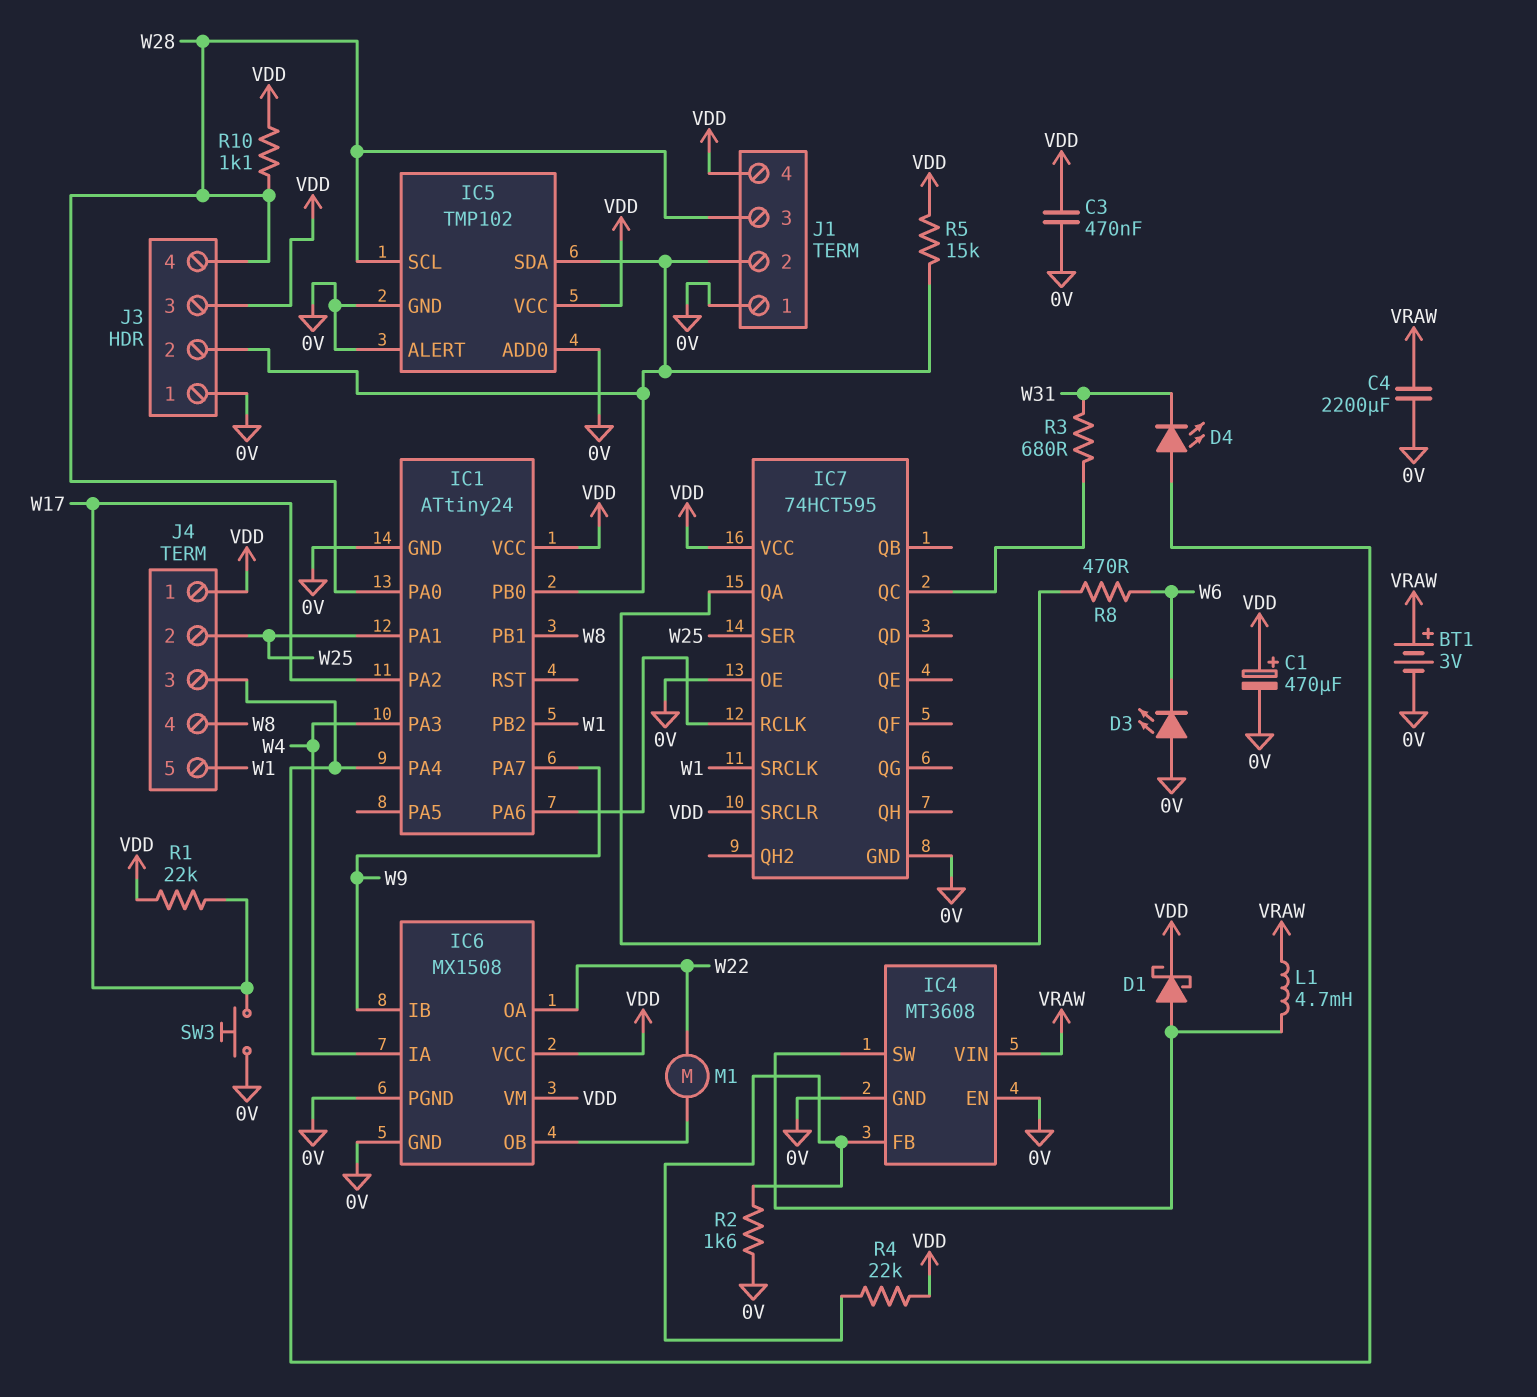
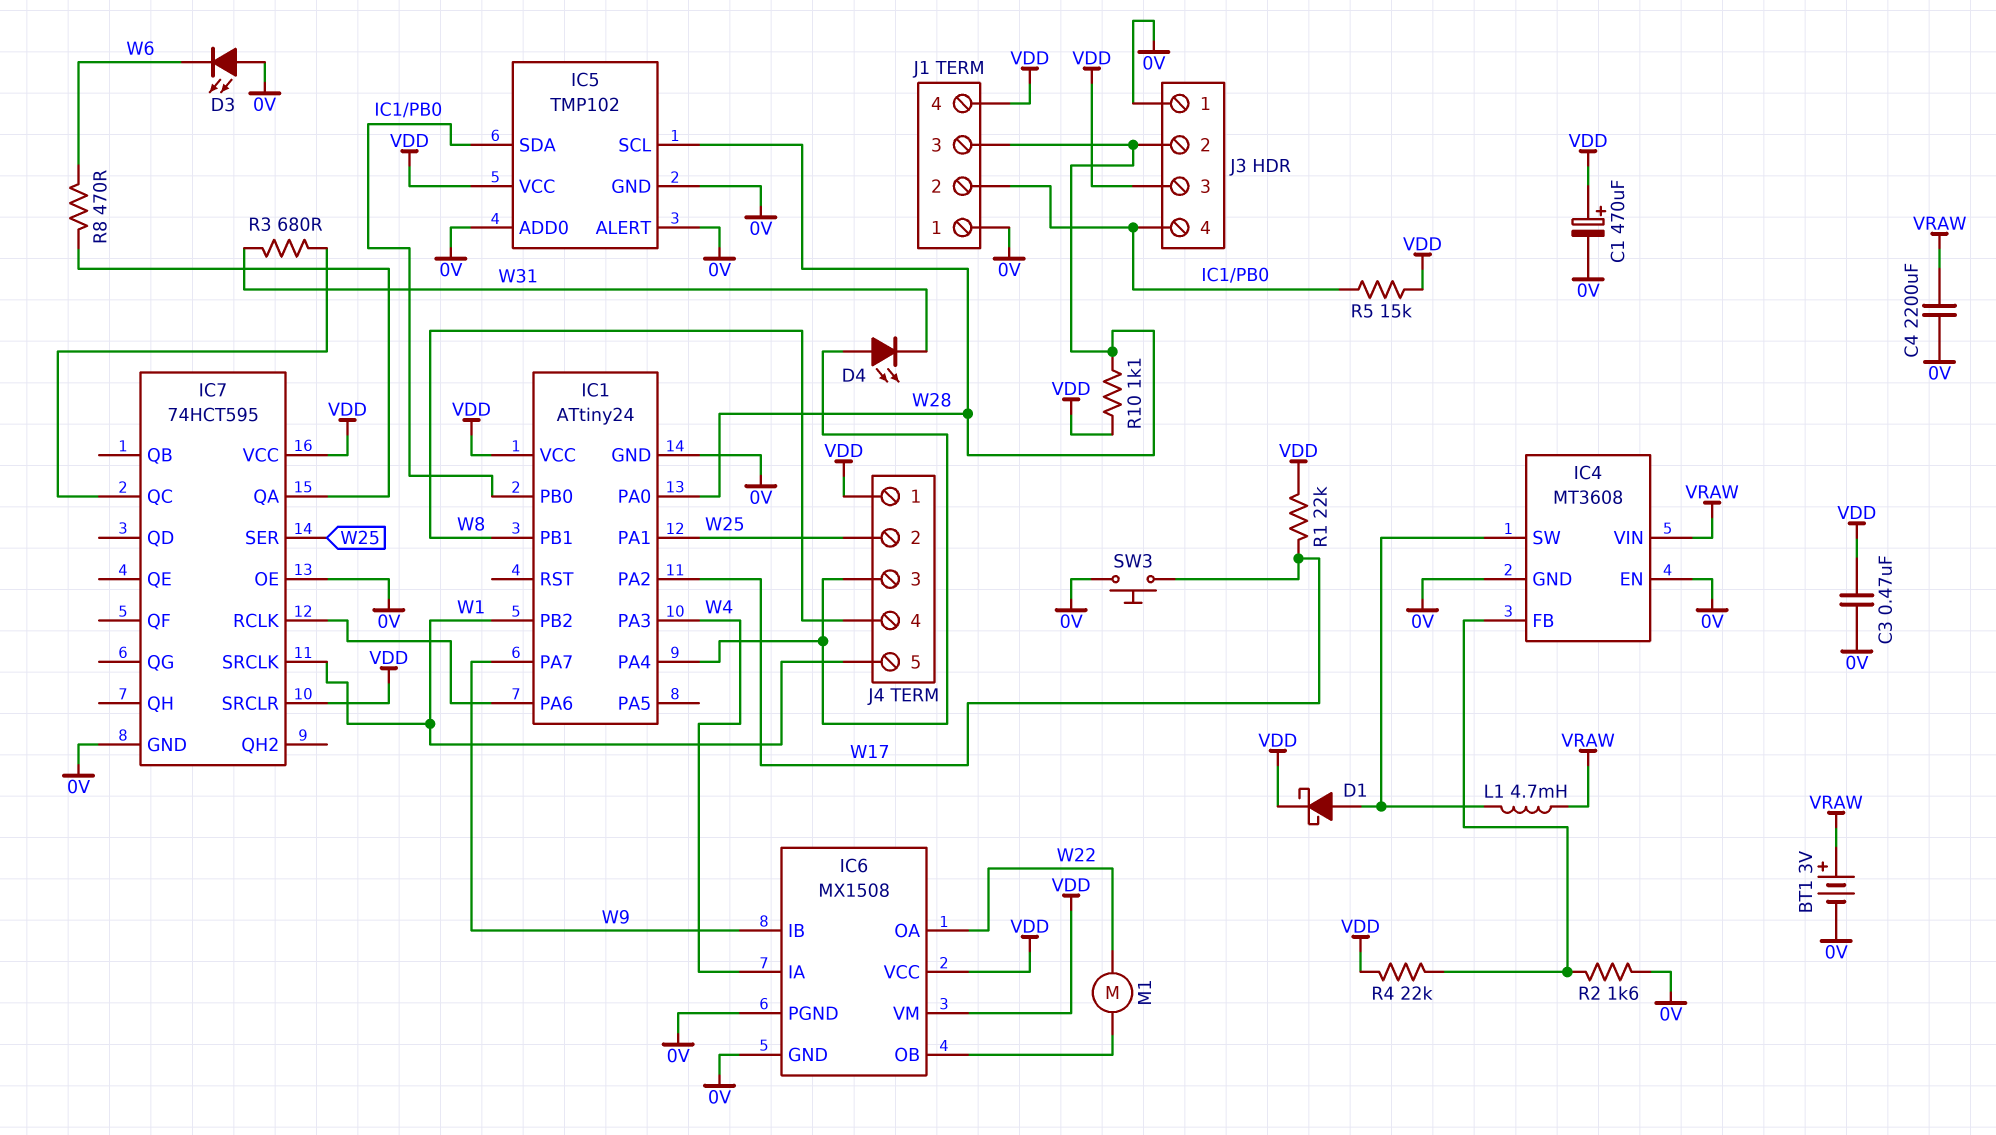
J3 pin 2: IC1/PB0 -> W28
J3 pin 4: W28 -> IC1/PB0

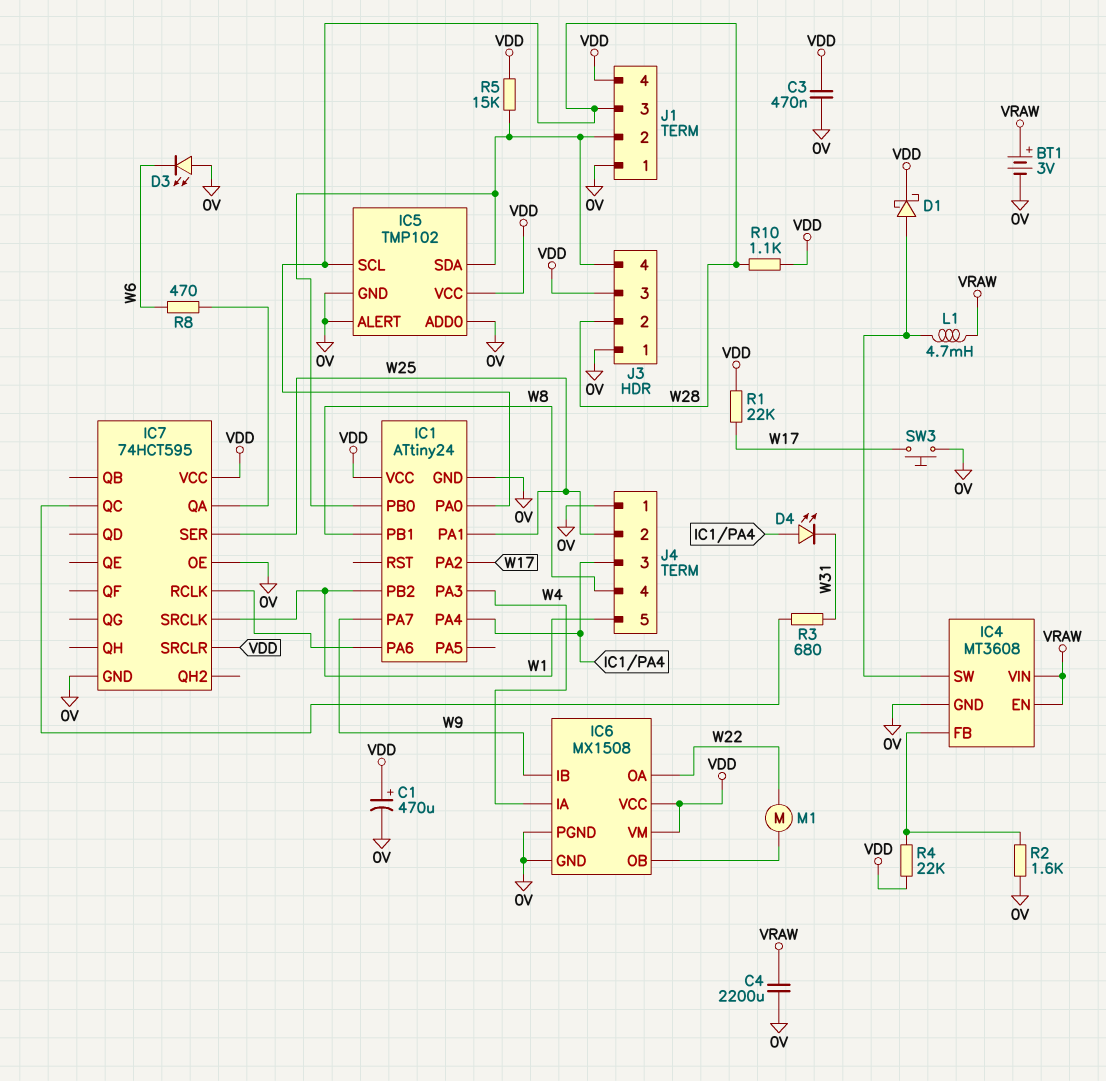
IC4 pin EN: 0V -> VRAW
J4 pin 1: VDD -> 0V

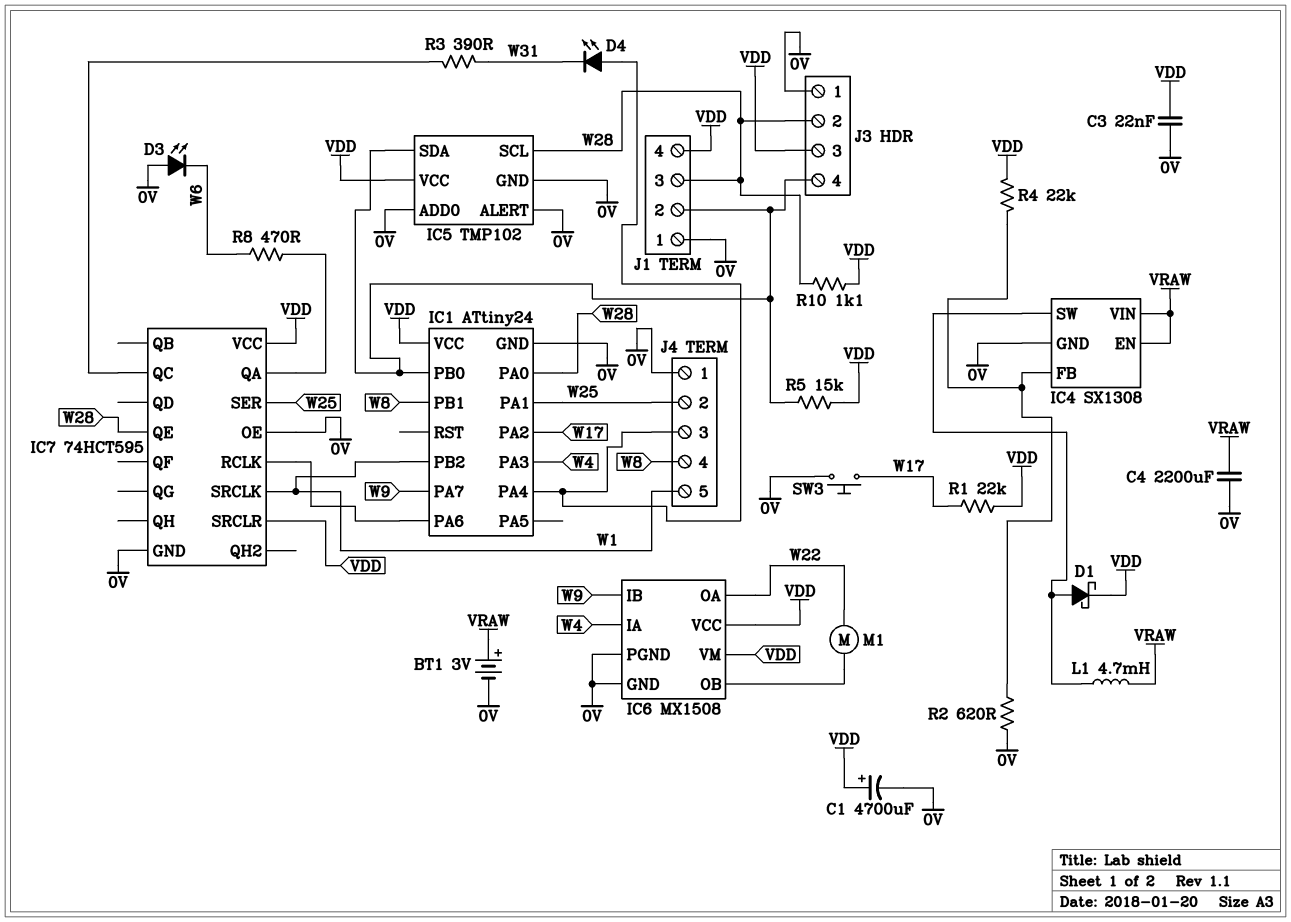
C1: 470uF (plus VDD, minus 0V) -> 4700uF (plus VDD, minus 0V)
C3: 470nF (0V, VDD) -> 22nF (0V, VDD)
IC4: MT3608 -> SX1308
IC7 pin QE: none -> W28
R2: 1.6k (0V, IC4/FB) -> 620 (0V, IC4/FB)
R3: 680 (IC7/QC, W31) -> 390 (IC7/QC, W31)

